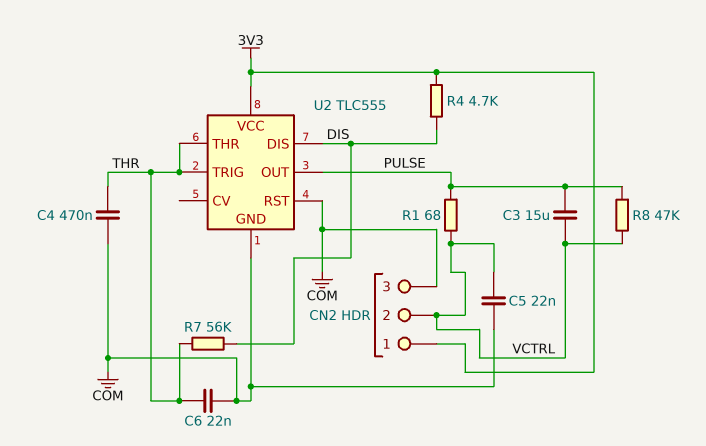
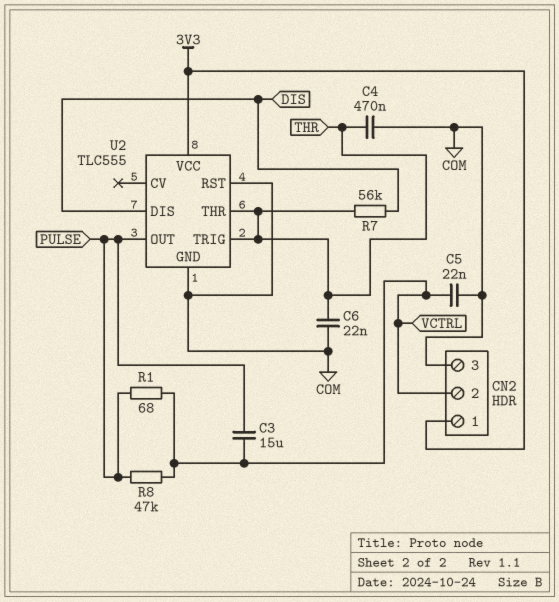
R4: 4.7k (3V3, DIS) -> none

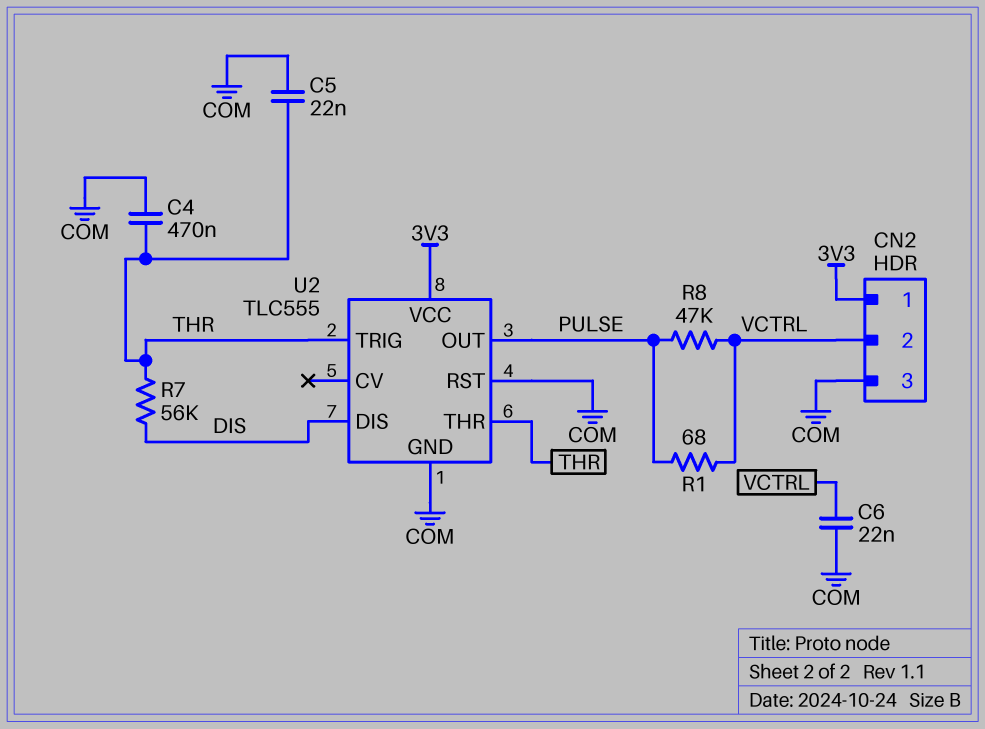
C3: 15uF (PULSE, VCTRL) -> none
C5: 22nF (COM, VCTRL) -> 22nF (COM, THR)
C6: 22nF (COM, THR) -> 22nF (COM, VCTRL)

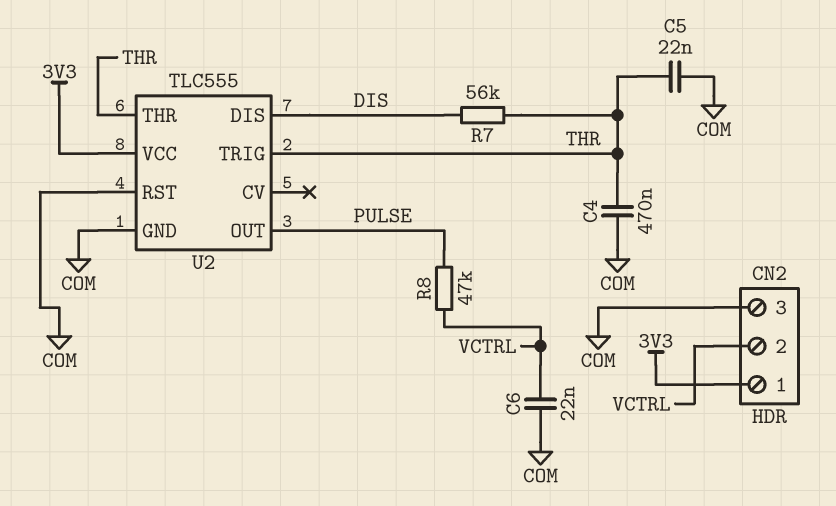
R1: 68 (PULSE, VCTRL) -> none

